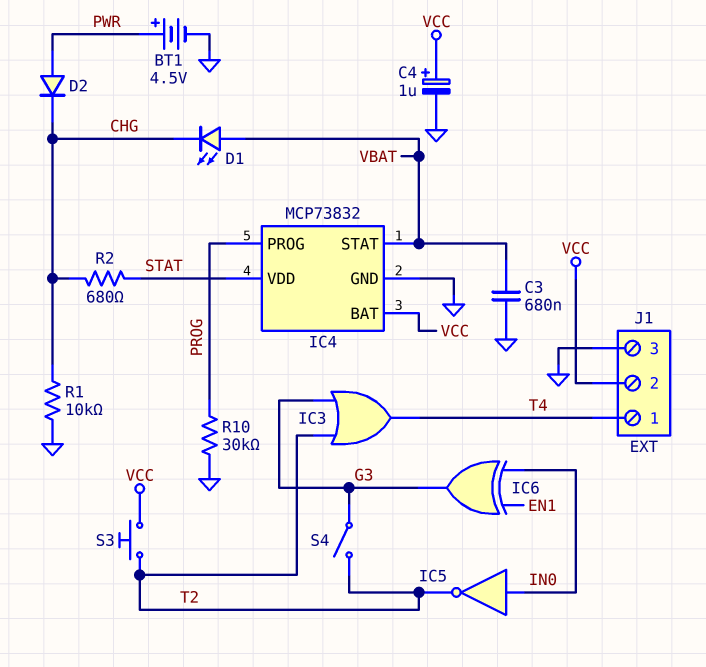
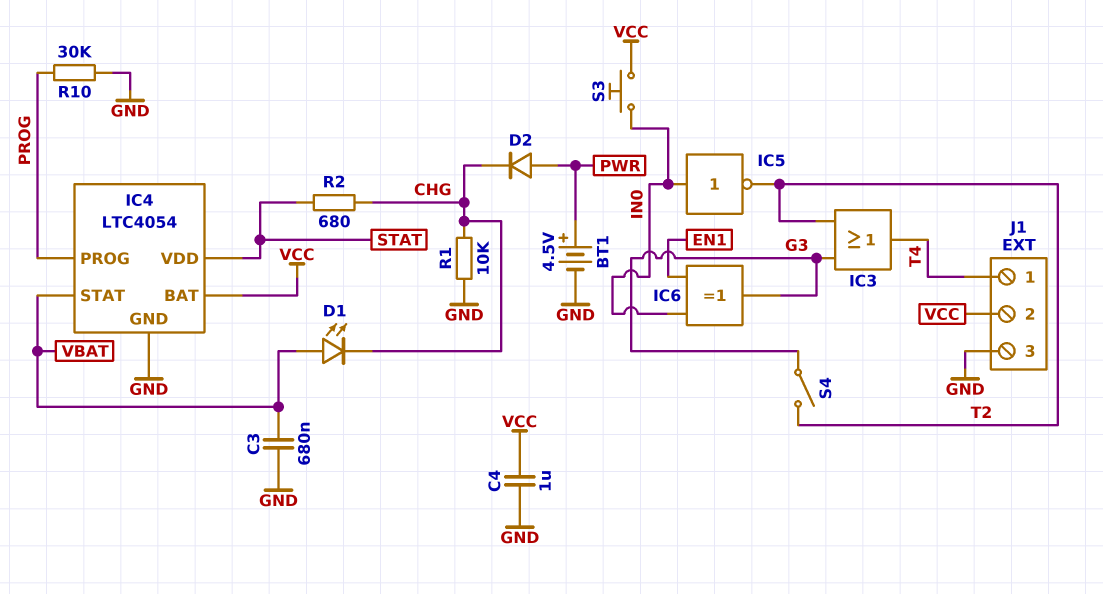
C4: 1uF (plus VCC, minus GND) -> 1uF (GND, VCC)
IC4: MCP73832 -> LTC4054
S3: button (T2, VCC) -> button (IN0, VCC)

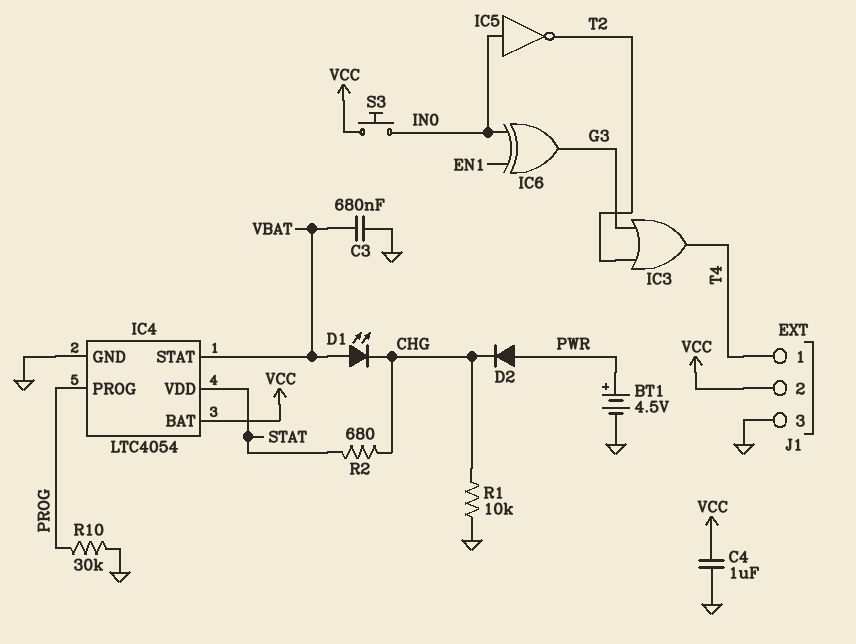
S4: switch (G3, T2) -> none

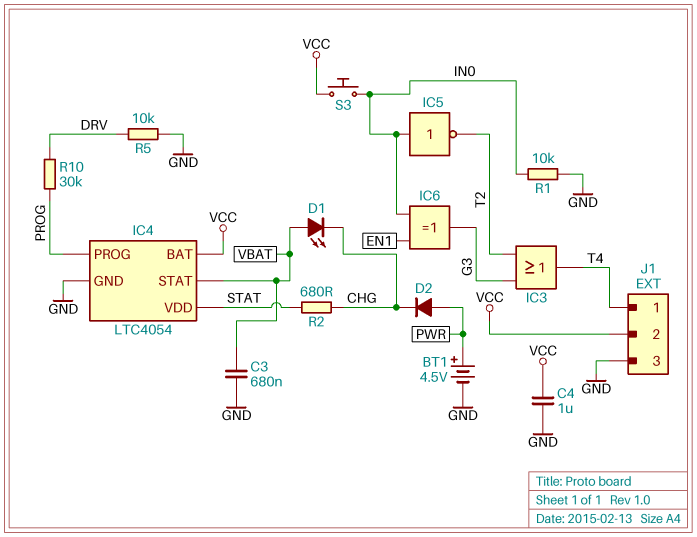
R1: 10k (CHG, GND) -> 10k (GND, IN0)
R5: none -> 10k (DRV, GND)
R10: 30k (GND, PROG) -> 30k (DRV, PROG)

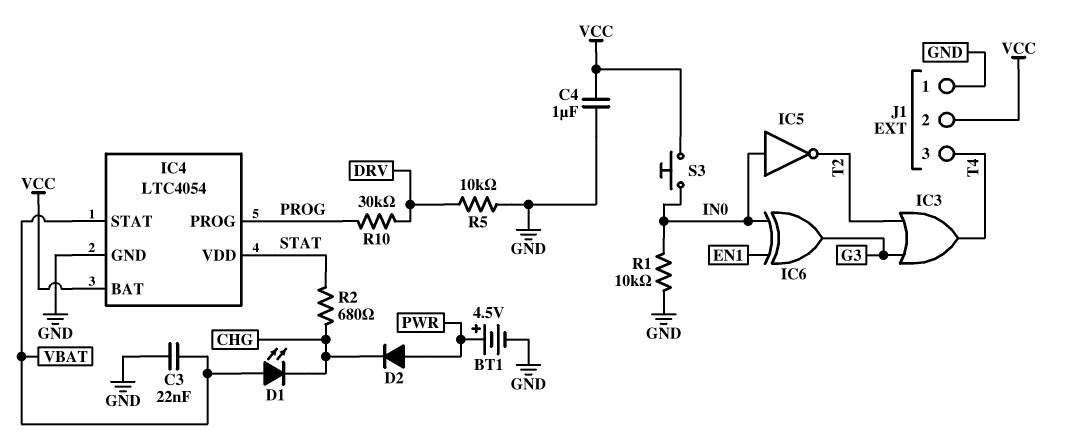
C3: 680nF (GND, VBAT) -> 22nF (GND, VBAT)
J1 pin 1: T4 -> GND
J1 pin 3: GND -> T4

